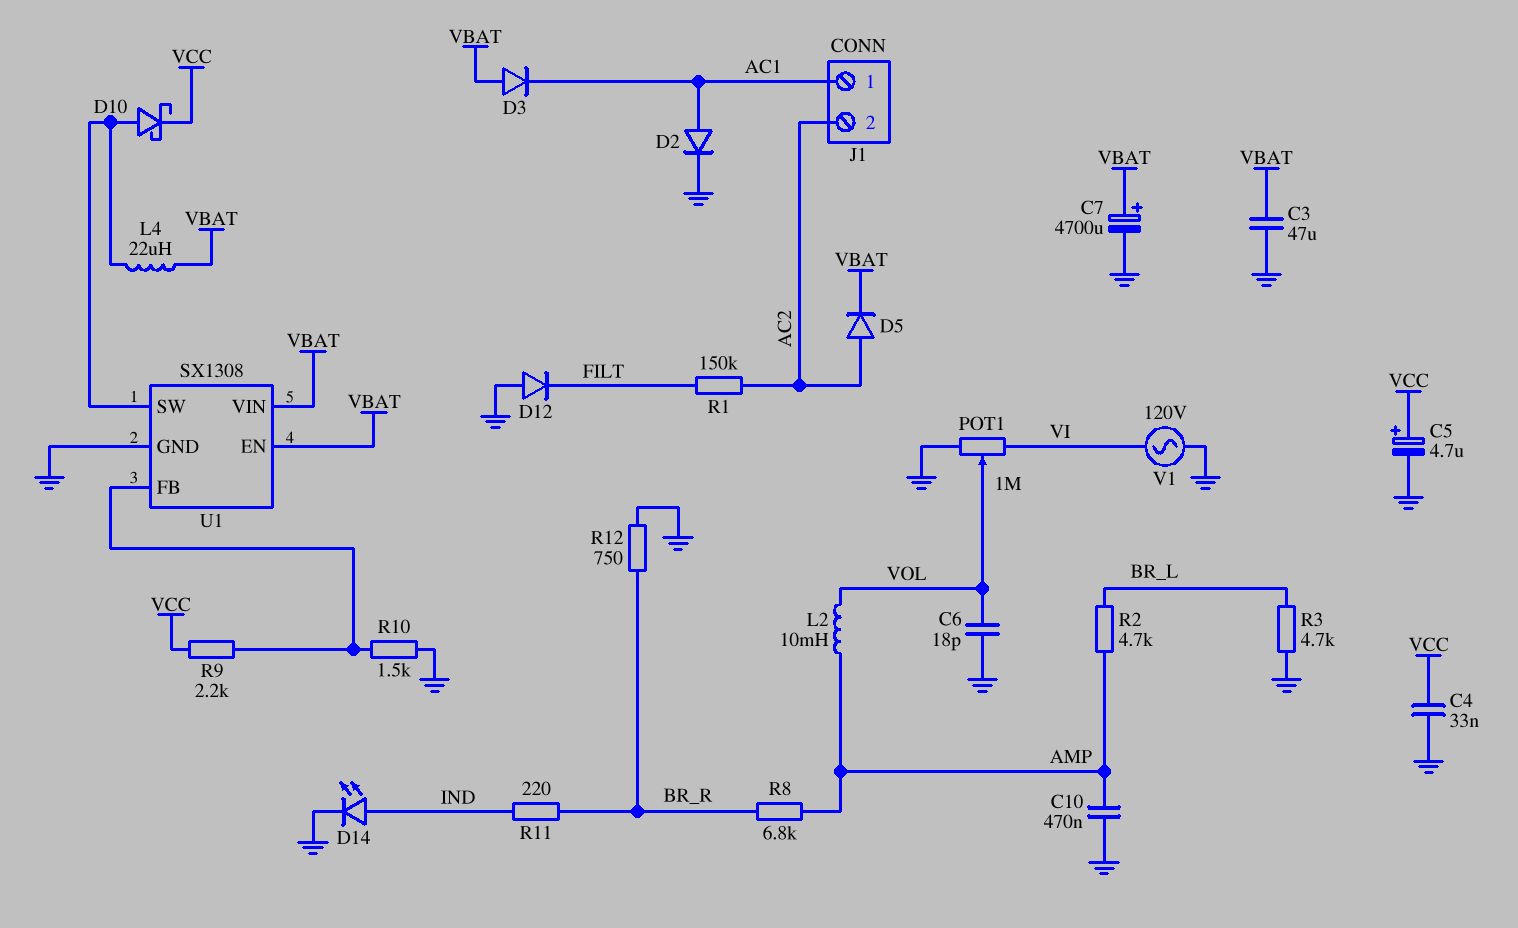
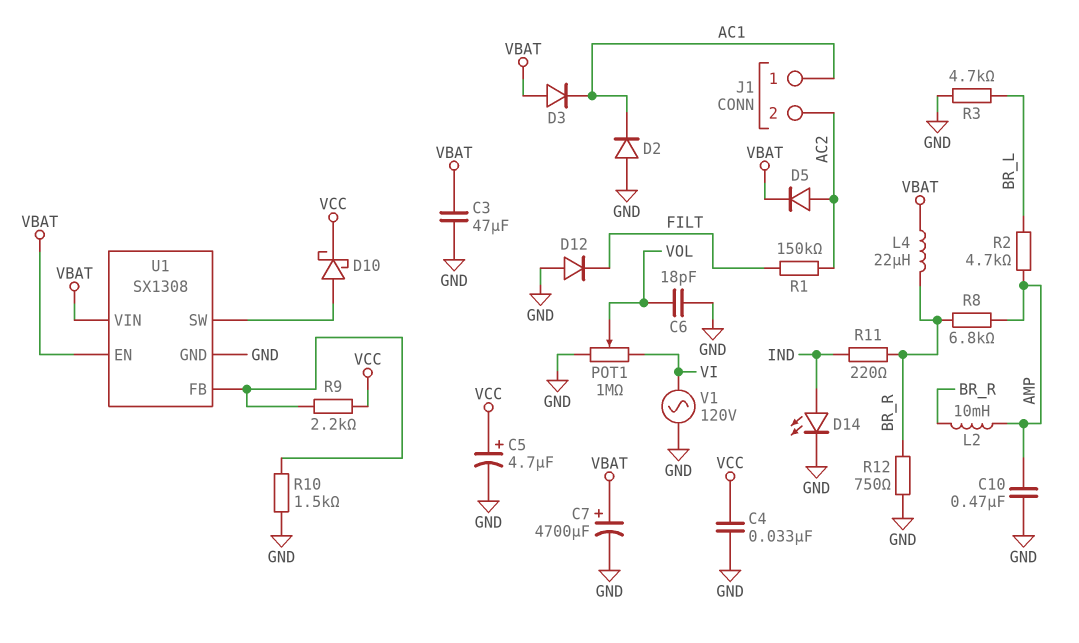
D2: diode (A AC1, K GND) -> diode (A GND, K AC1)
L2: 10mH (AMP, VOL) -> 10mH (AMP, BR_R)
L4: 22uH (U1/SW, VBAT) -> 22uH (BR_R, VBAT)

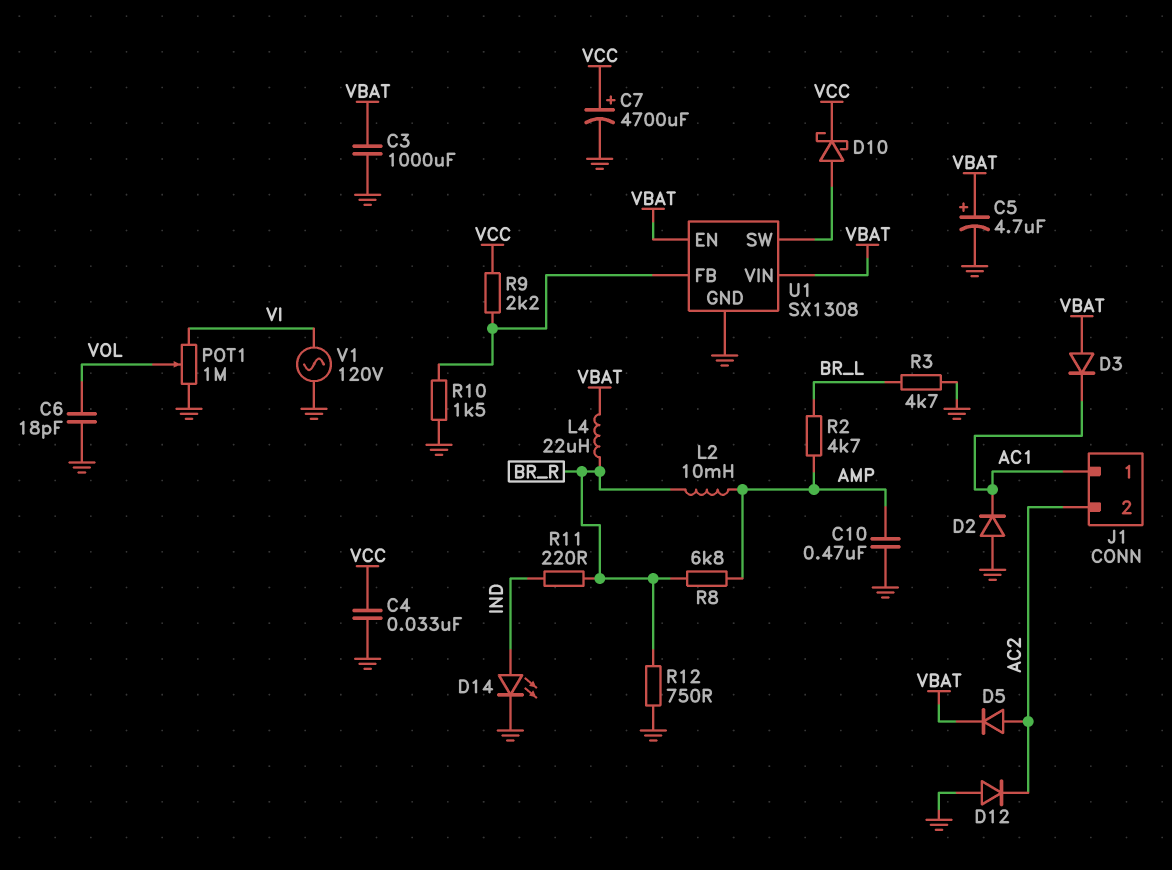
C3: 47uF (GND, VBAT) -> 1000uF (GND, VBAT)
C5: 4.7uF (plus VCC, minus GND) -> 4.7uF (plus VBAT, minus GND)
C7: 4700uF (plus VBAT, minus GND) -> 4700uF (plus VCC, minus GND)
D12: diode (A GND, K FILT) -> diode (A GND, K AC2)
R1: 150k (AC2, FILT) -> none

